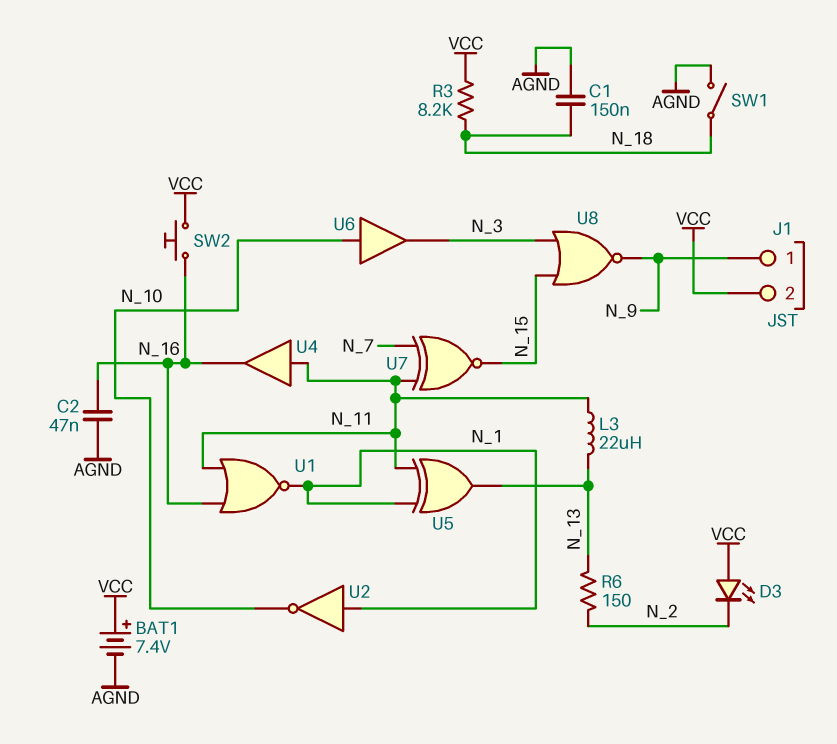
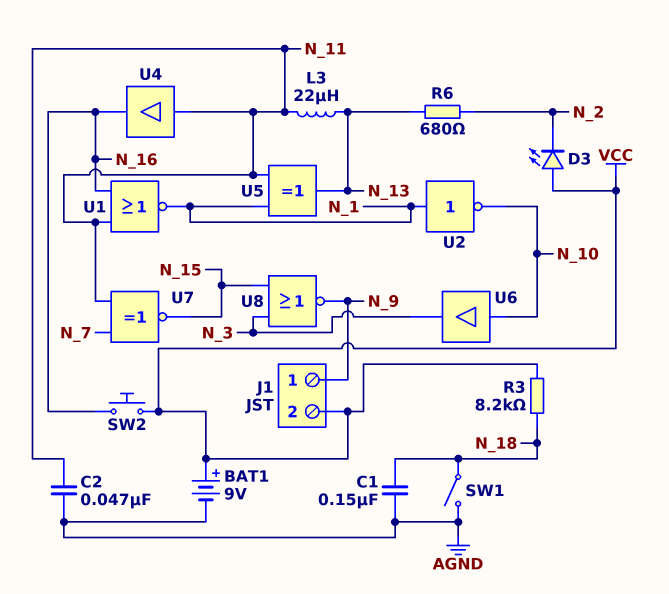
BAT1: 7.4V (plus VCC, minus AGND) -> 9V (plus VCC, minus AGND)
C2: 47nF (AGND, N_16) -> 47nF (AGND, N_11)
R6: 150 (N_2, N_13) -> 680 (N_2, N_13)

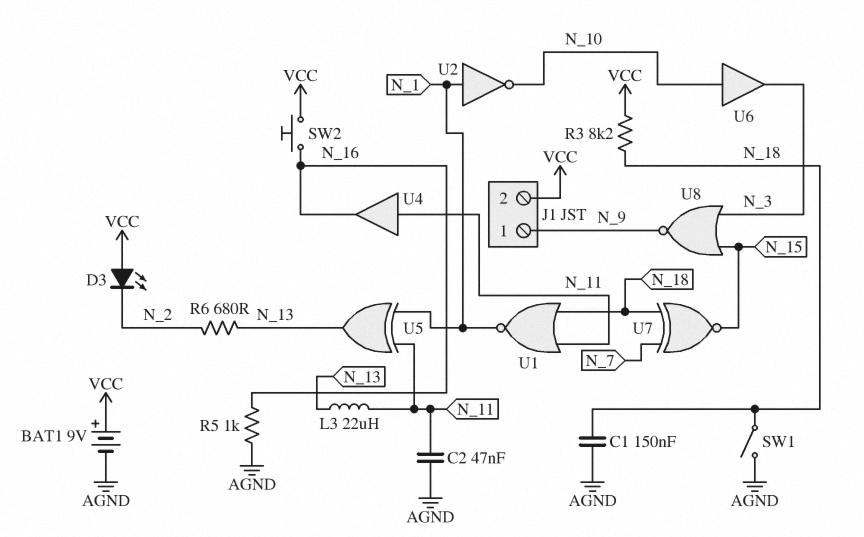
R5: none -> 1k (AGND, N_16)
U1: NOR (in N_11, in N_16, out N_1) -> NOR (in N_11, in N_18, out N_1)
U7: XNOR (in N_7, in N_11, out N_15) -> XNOR (in N_7, in N_18, out N_15)

